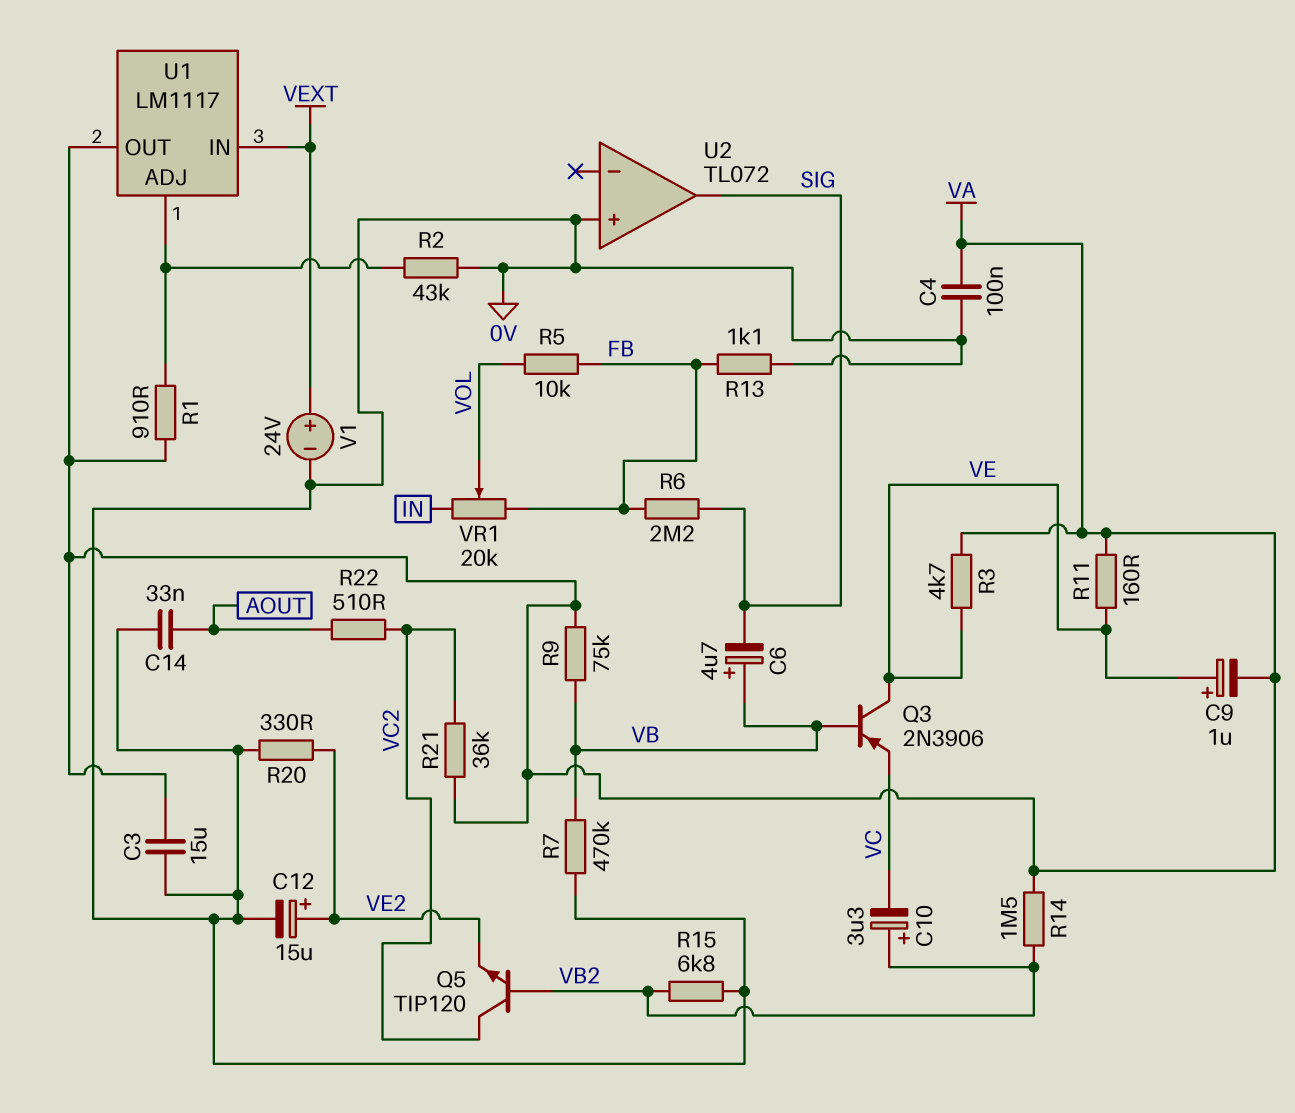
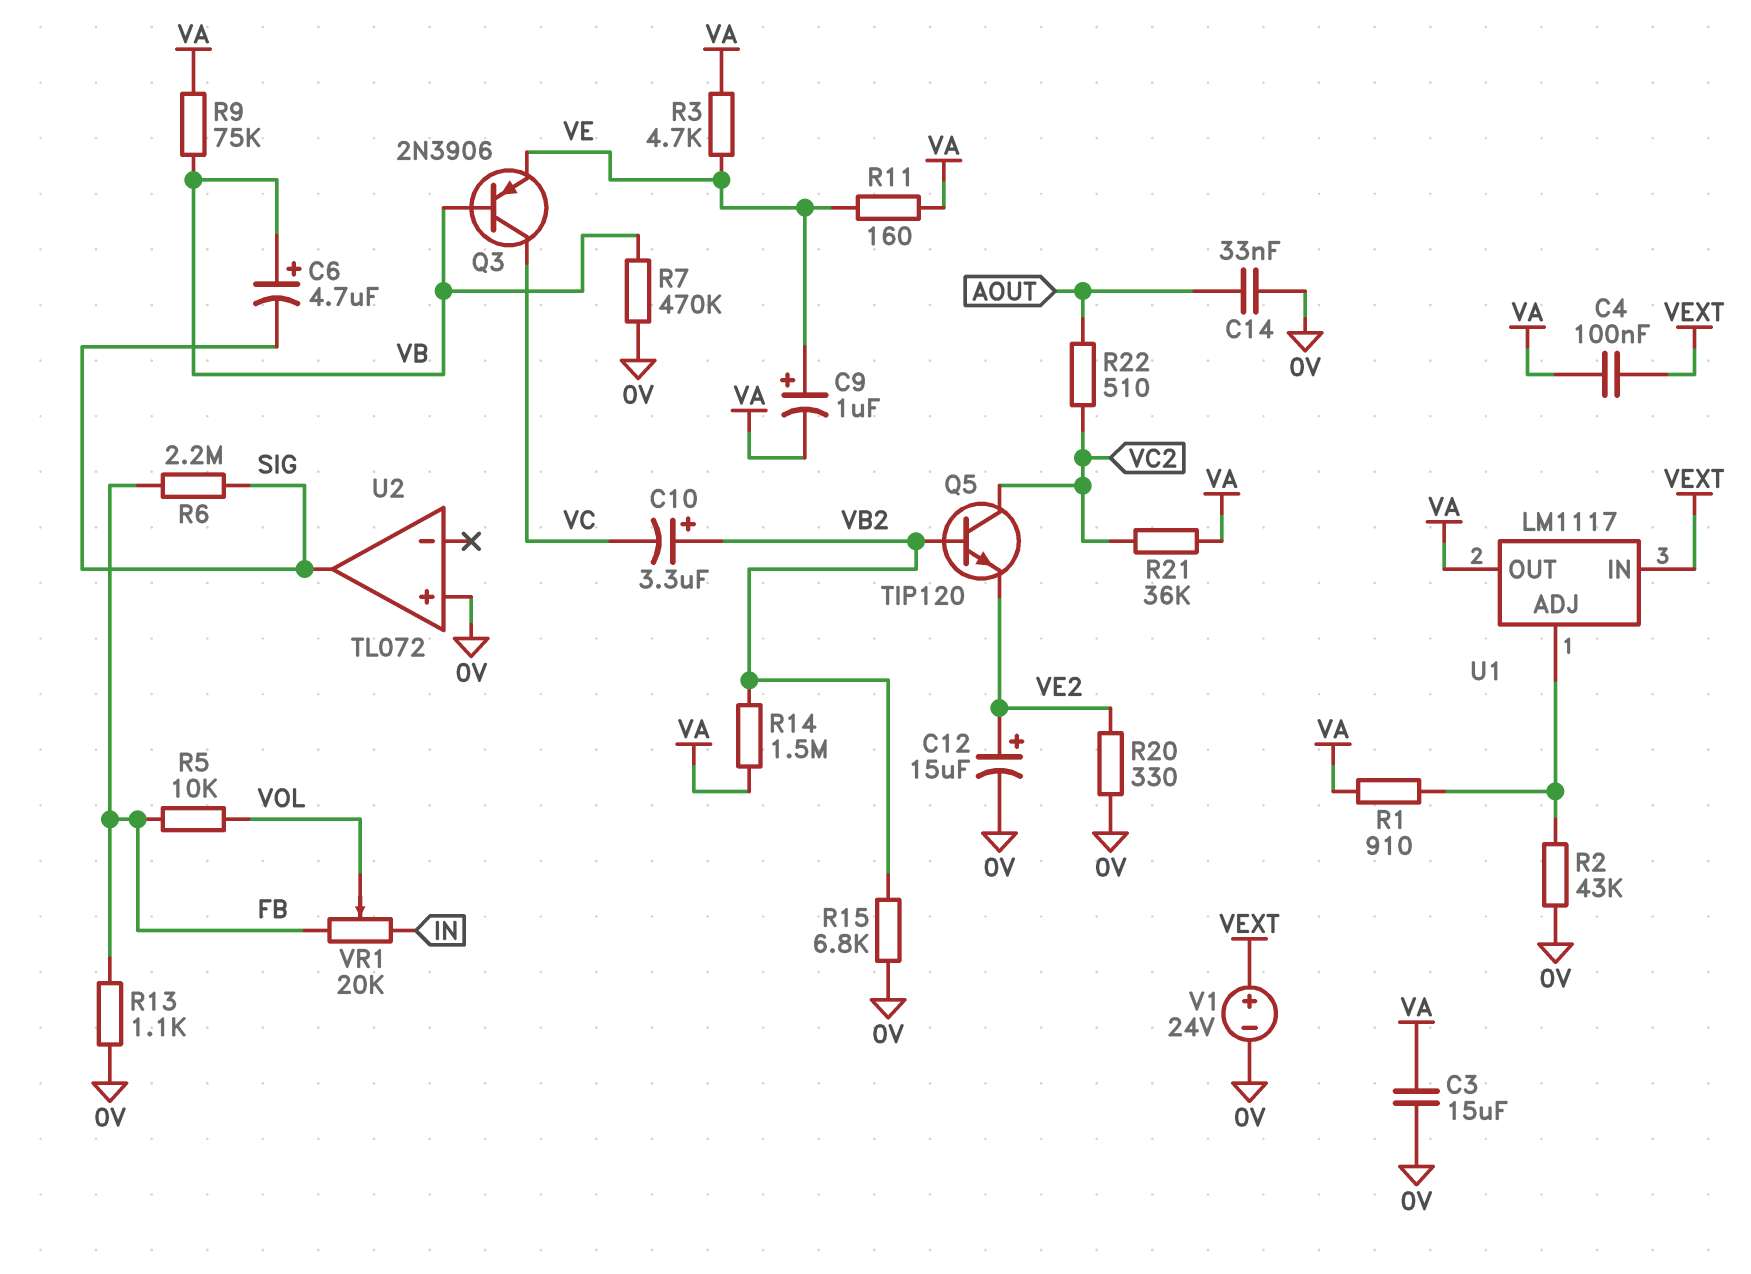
C4: 100nF (0V, VA) -> 100nF (VA, VEXT)
Q3: PNP 2N3906 (B VB, C VE, E VC) -> PNP 2N3906 (B VB, C VC, E VE)

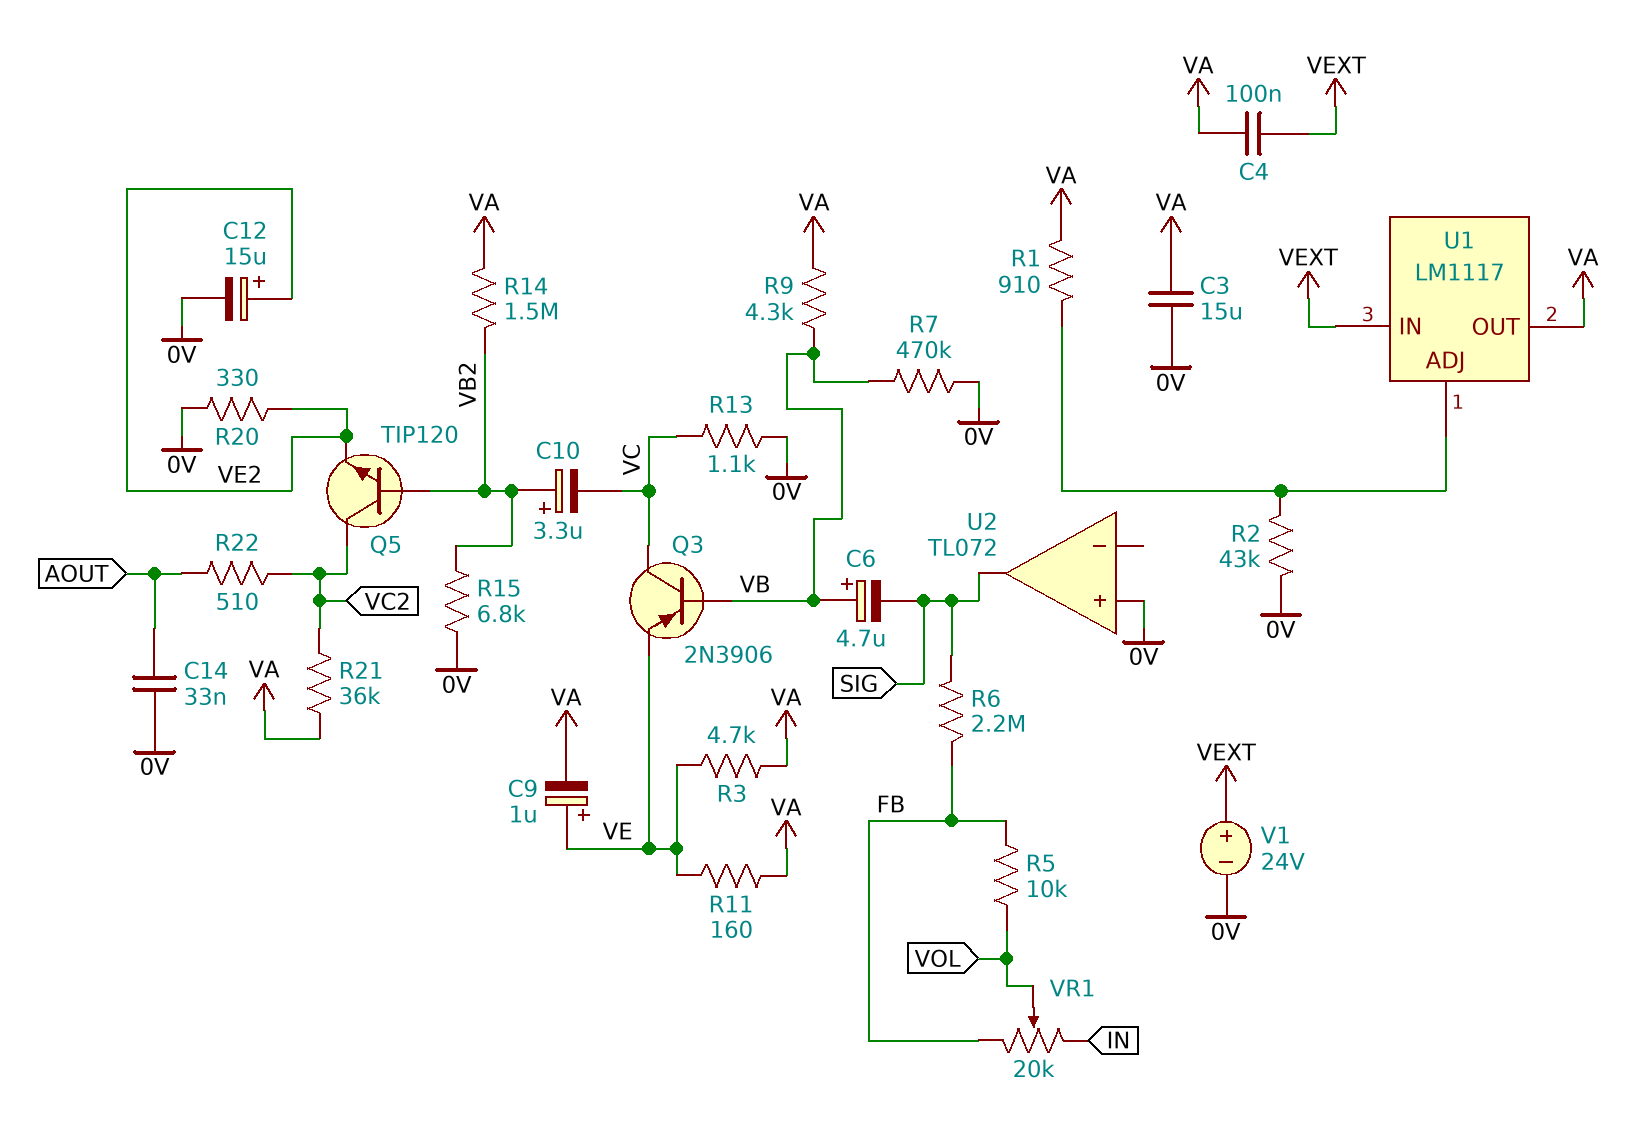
R9: 75k (VA, VB) -> 4.3k (VA, VB)
R13: 1.1k (0V, FB) -> 1.1k (0V, VC)

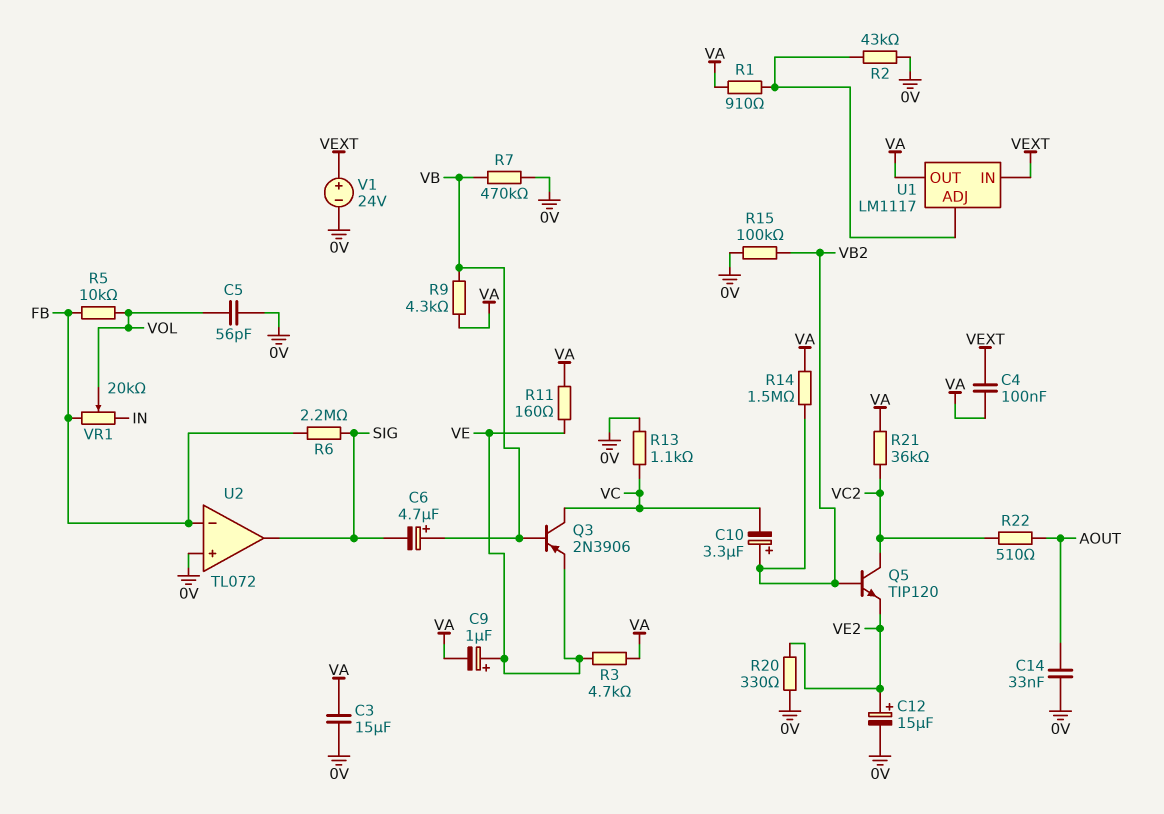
C5: none -> 56pF (0V, VOL)
R15: 6.8k (0V, VB2) -> 100k (0V, VB2)
U2 pin in-: none -> FB

